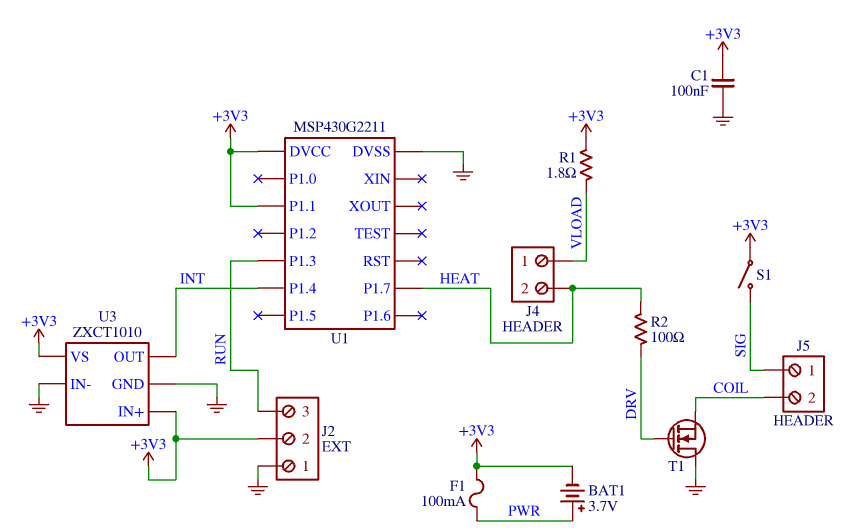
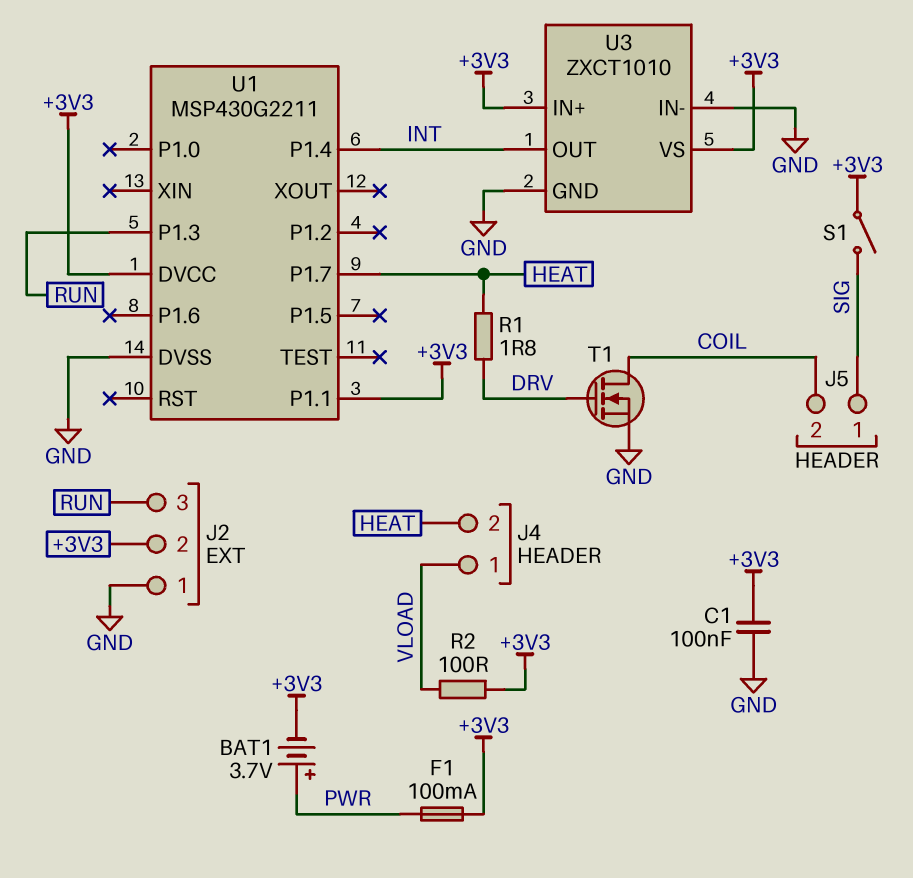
R1: 1.8 (+3V3, VLOAD) -> 1.8 (DRV, HEAT)
R2: 100 (DRV, HEAT) -> 100 (+3V3, VLOAD)
T1: NMOS (G DRV, D GND, S COIL) -> NMOS (G DRV, D COIL, S GND)

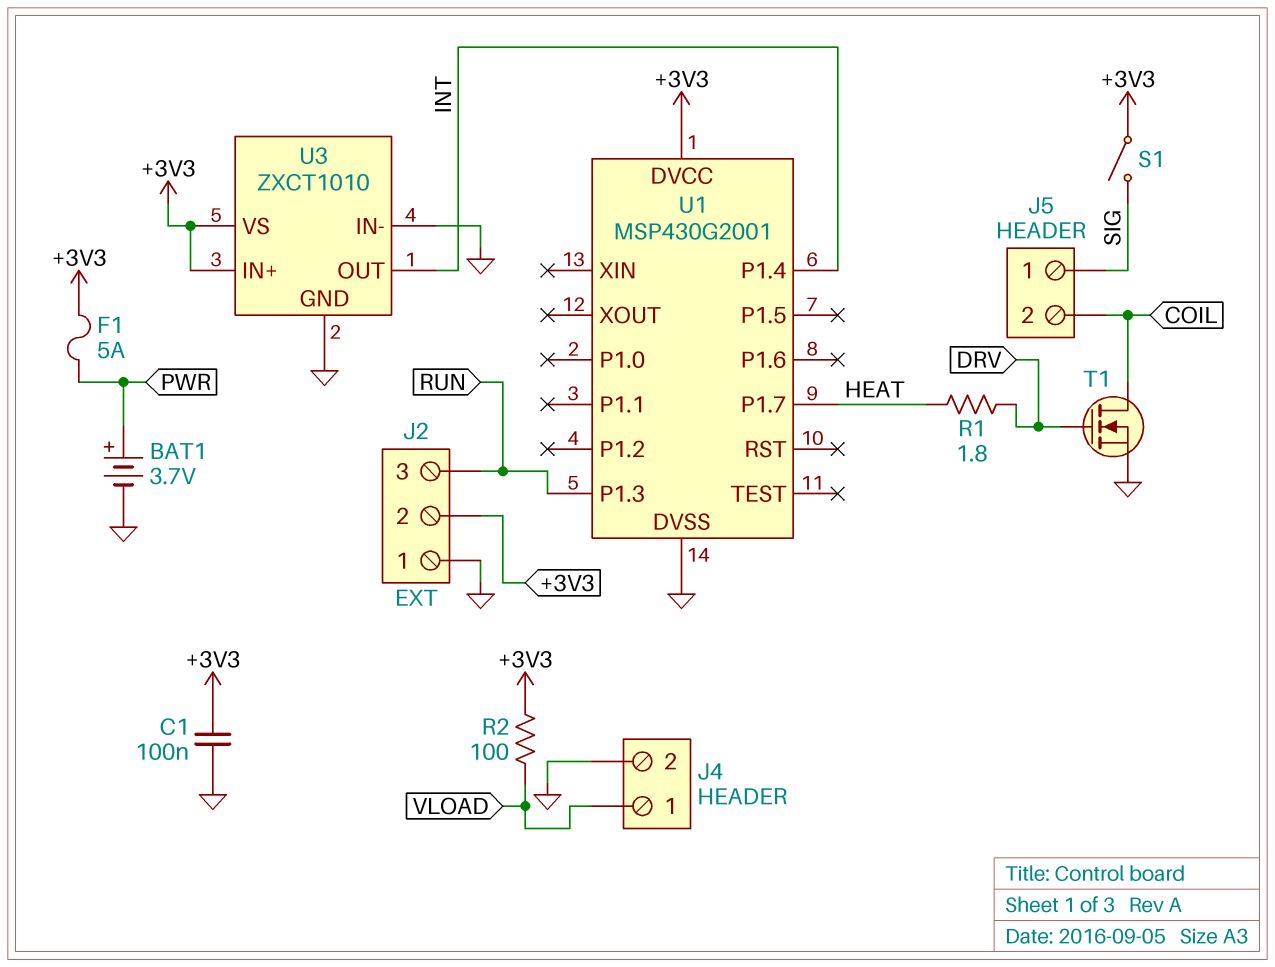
BAT1: 3.7V (plus PWR, minus +3V3) -> 3.7V (plus PWR, minus GND)
F1: 100mA (+3V3, PWR) -> 5A (+3V3, PWR)
J4 pin 2: HEAT -> GND
U1: MSP430G2211 -> MSP430G2001
U1 pin P1.1: +3V3 -> none

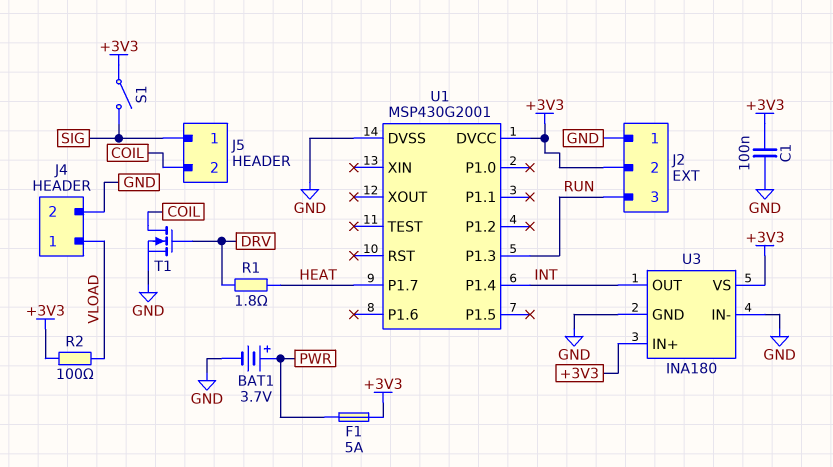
U3: ZXCT1010 -> INA180

